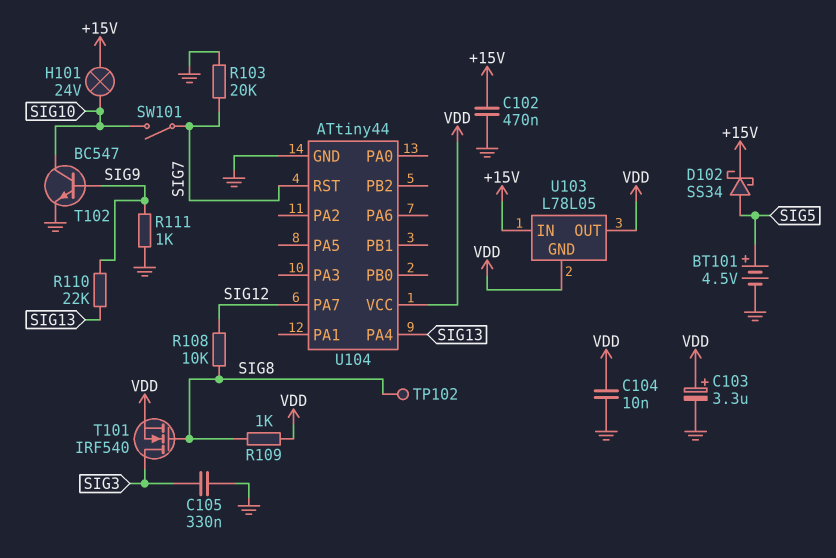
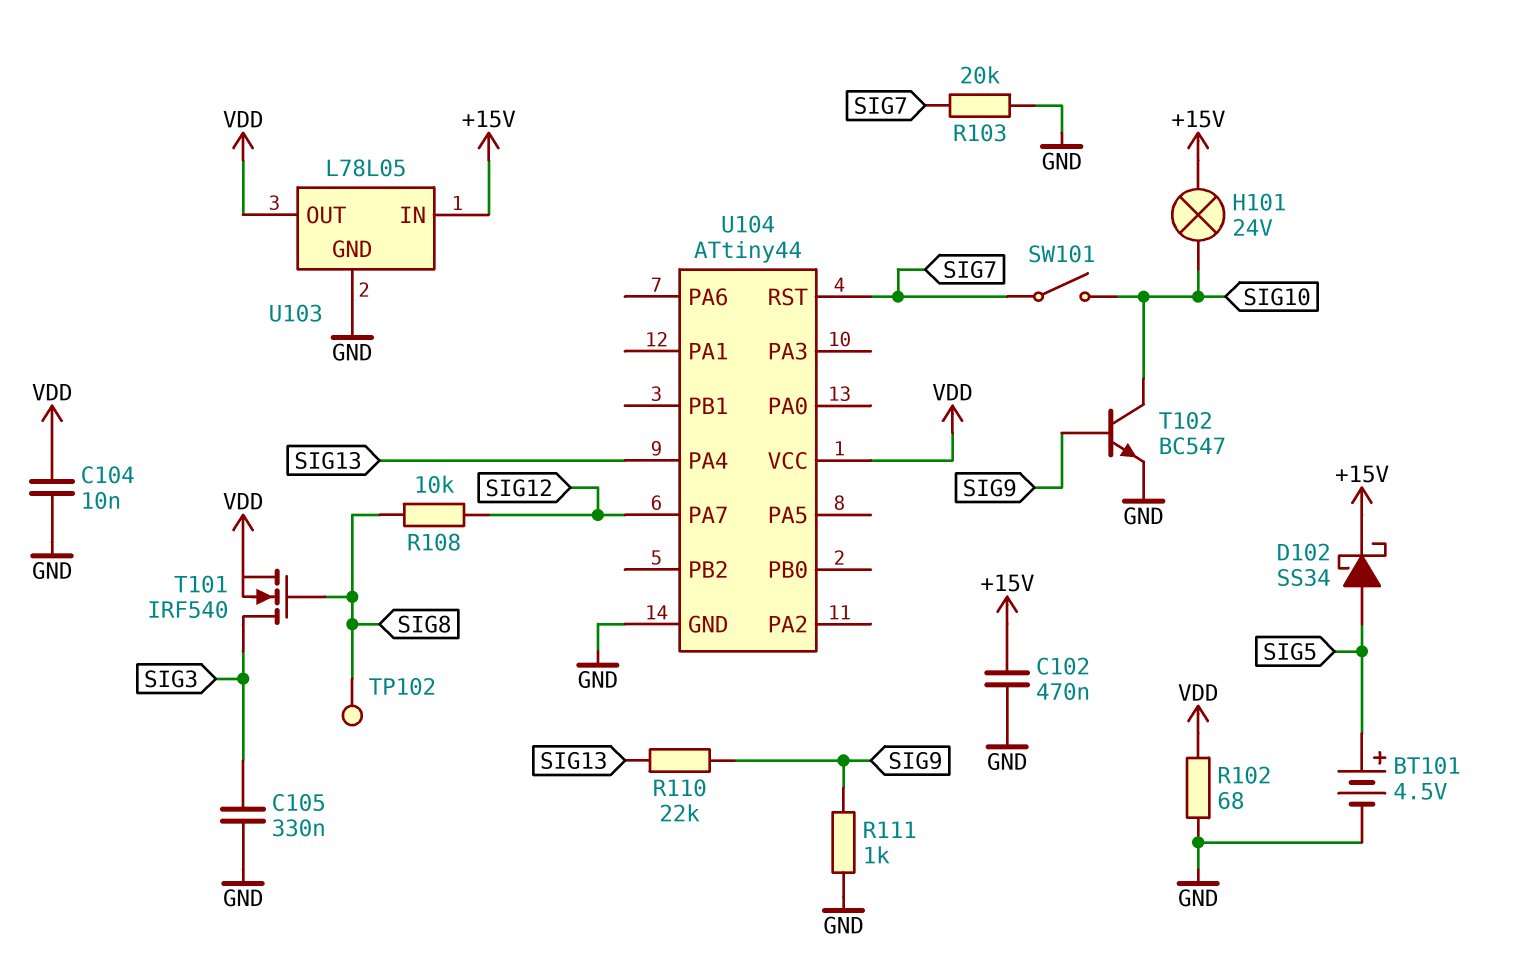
C103: 3.3uF (plus VDD, minus GND) -> none
R102: none -> 68 (GND, VDD)
R109: 1k (SIG8, VDD) -> none
U103 pin GND: VDD -> GND

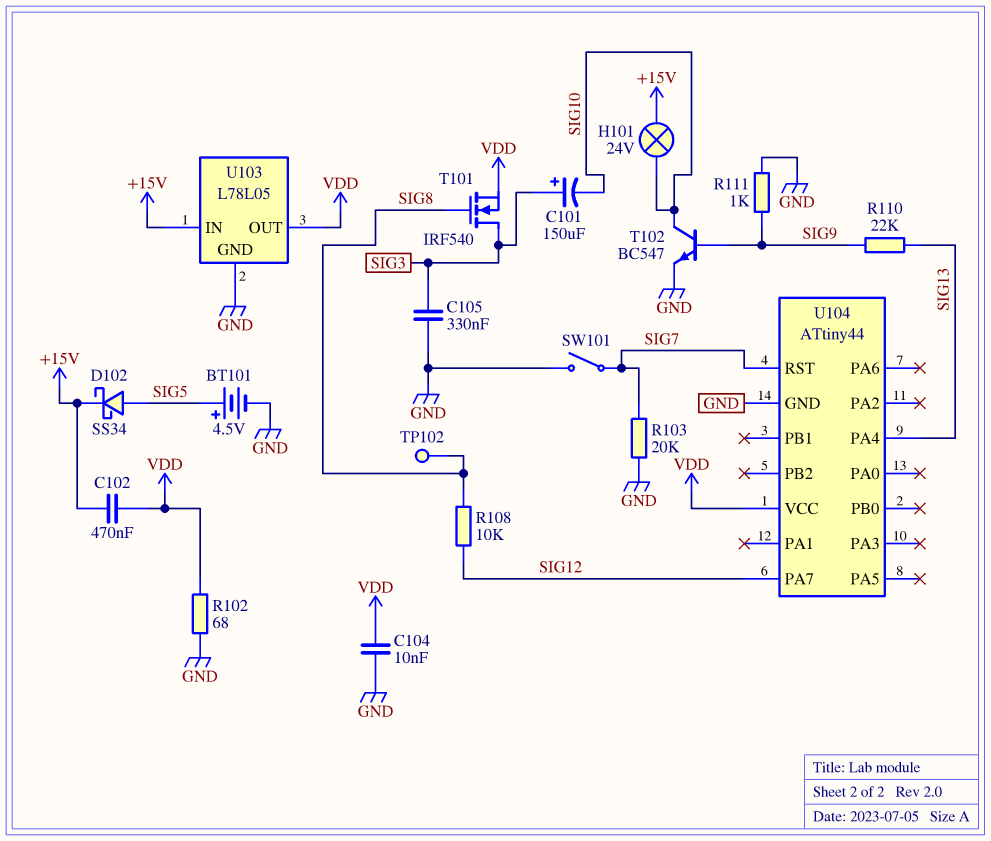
C101: none -> 150uF (plus SIG3, minus SIG10)
C102: 470nF (+15V, GND) -> 470nF (+15V, VDD)
SW101: switch (SIG7, SIG10) -> switch (GND, SIG7)

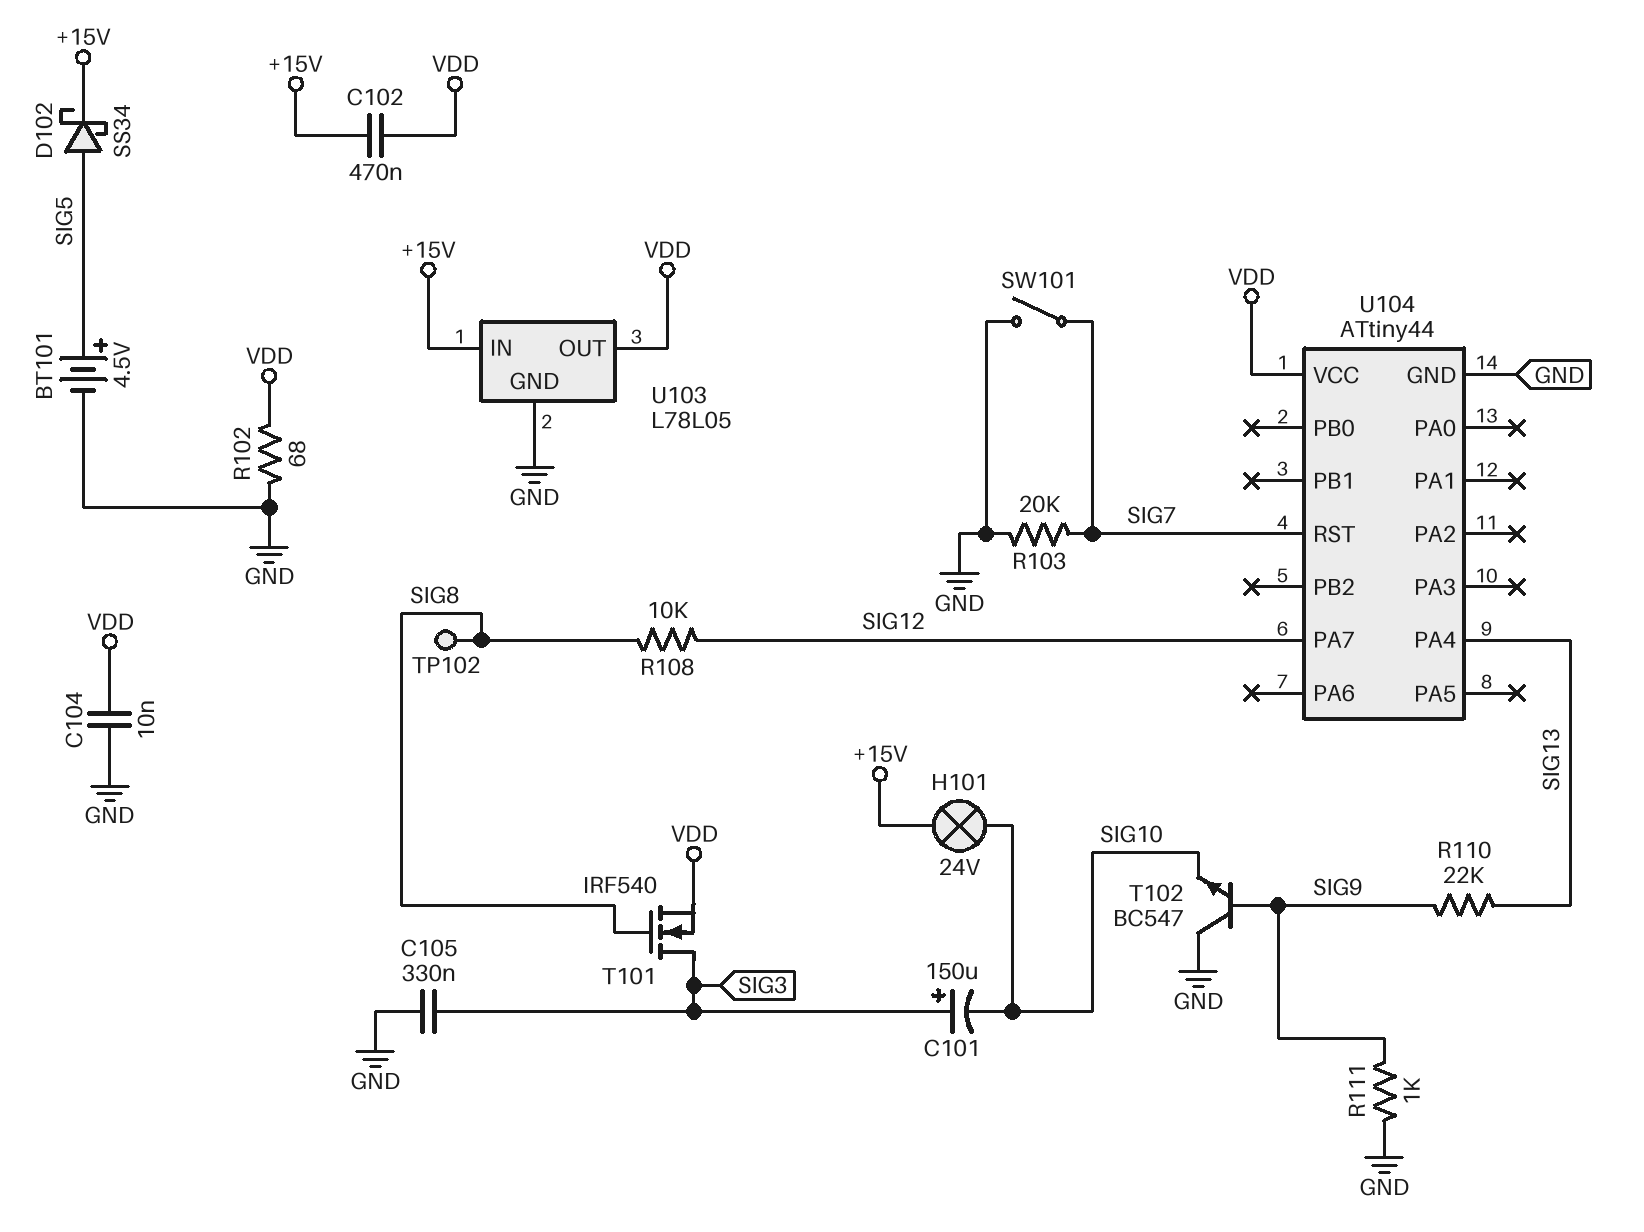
T102: NPN BC547 (B SIG9, C SIG10, E GND) -> NPN BC547 (B SIG9, C GND, E SIG10)

